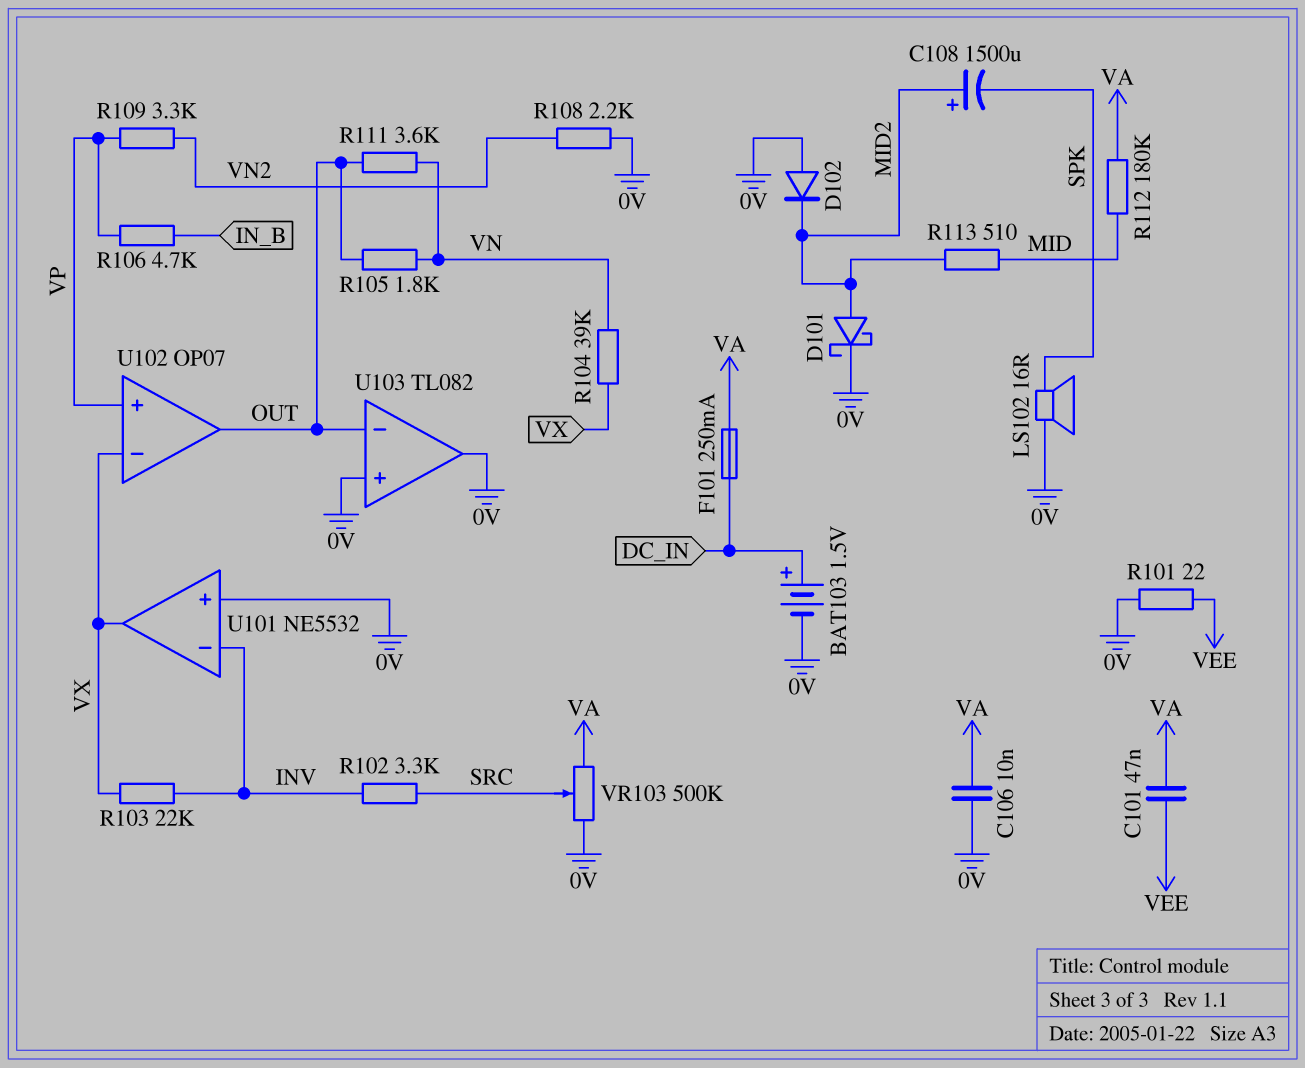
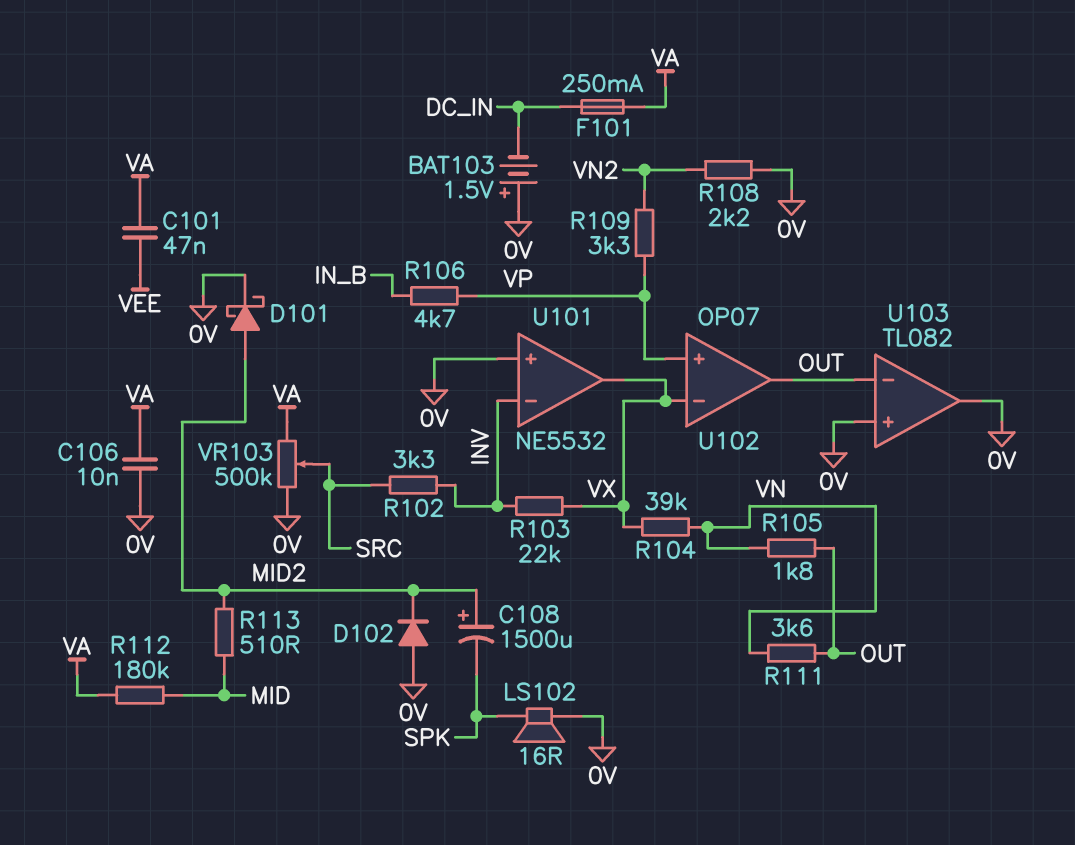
BAT103: 1.5V (plus DC_IN, minus 0V) -> 1.5V (plus 0V, minus DC_IN)
R101: 22 (0V, VEE) -> none

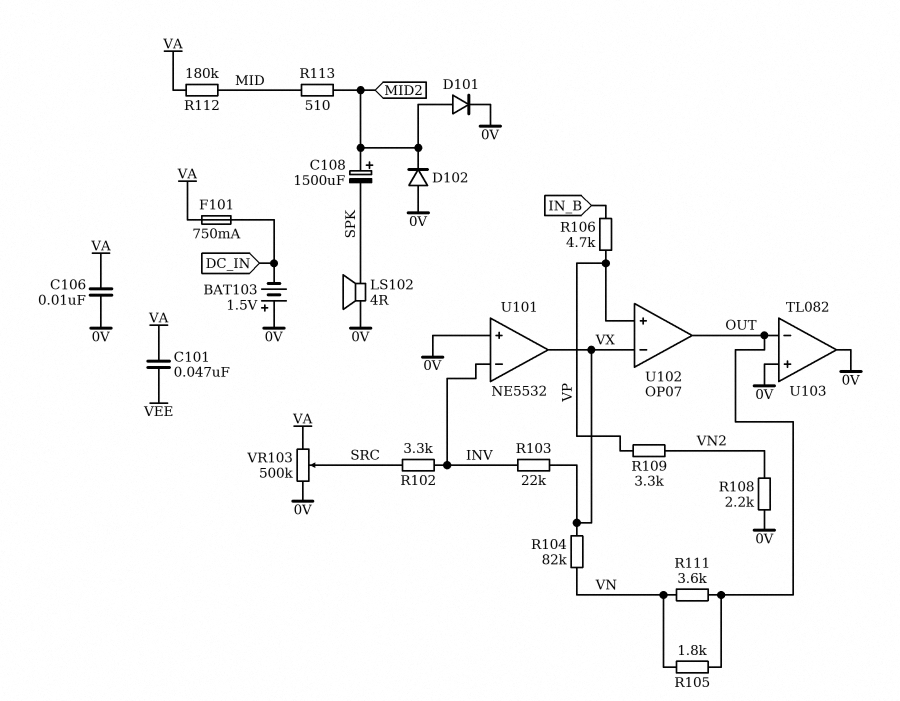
D101: schottky (A MID2, K 0V) -> diode (A MID2, K 0V)
F101: 250mA (DC_IN, VA) -> 750mA (DC_IN, VA)
LS102: speaker 16R (0V, SPK) -> speaker 4R (0V, SPK)
R104: 39k (VN, VX) -> 82k (VN, VX)

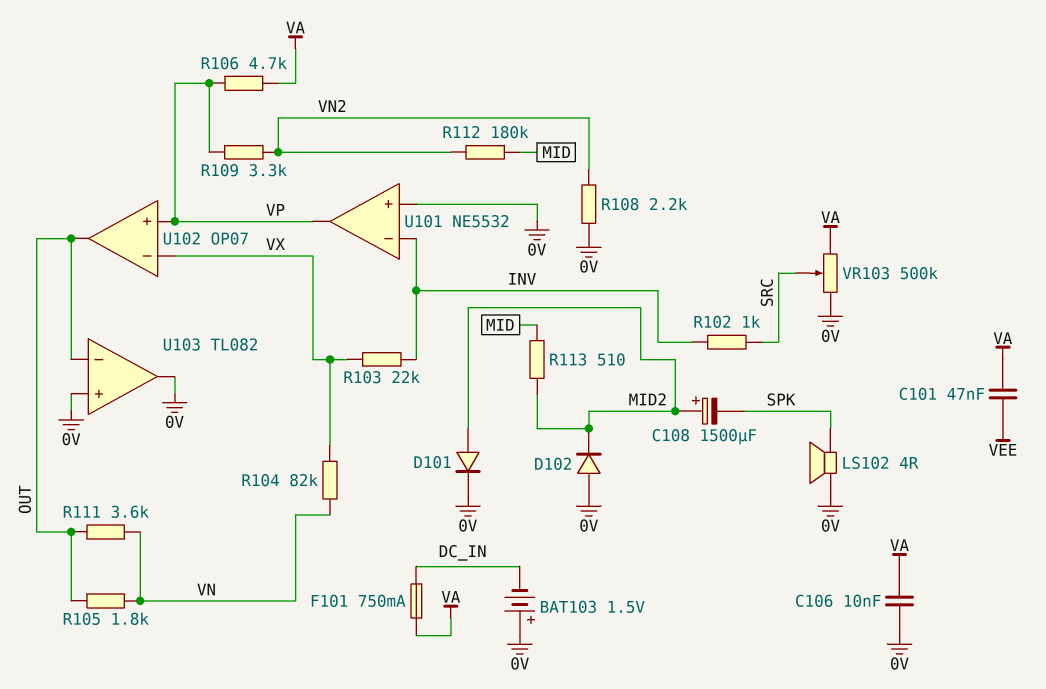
R102: 3.3k (INV, SRC) -> 1k (INV, SRC)
R106: 4.7k (IN_B, VP) -> 4.7k (VA, VP)
R112: 180k (MID, VA) -> 180k (MID, VN2)
U101 pin out: VX -> VP

